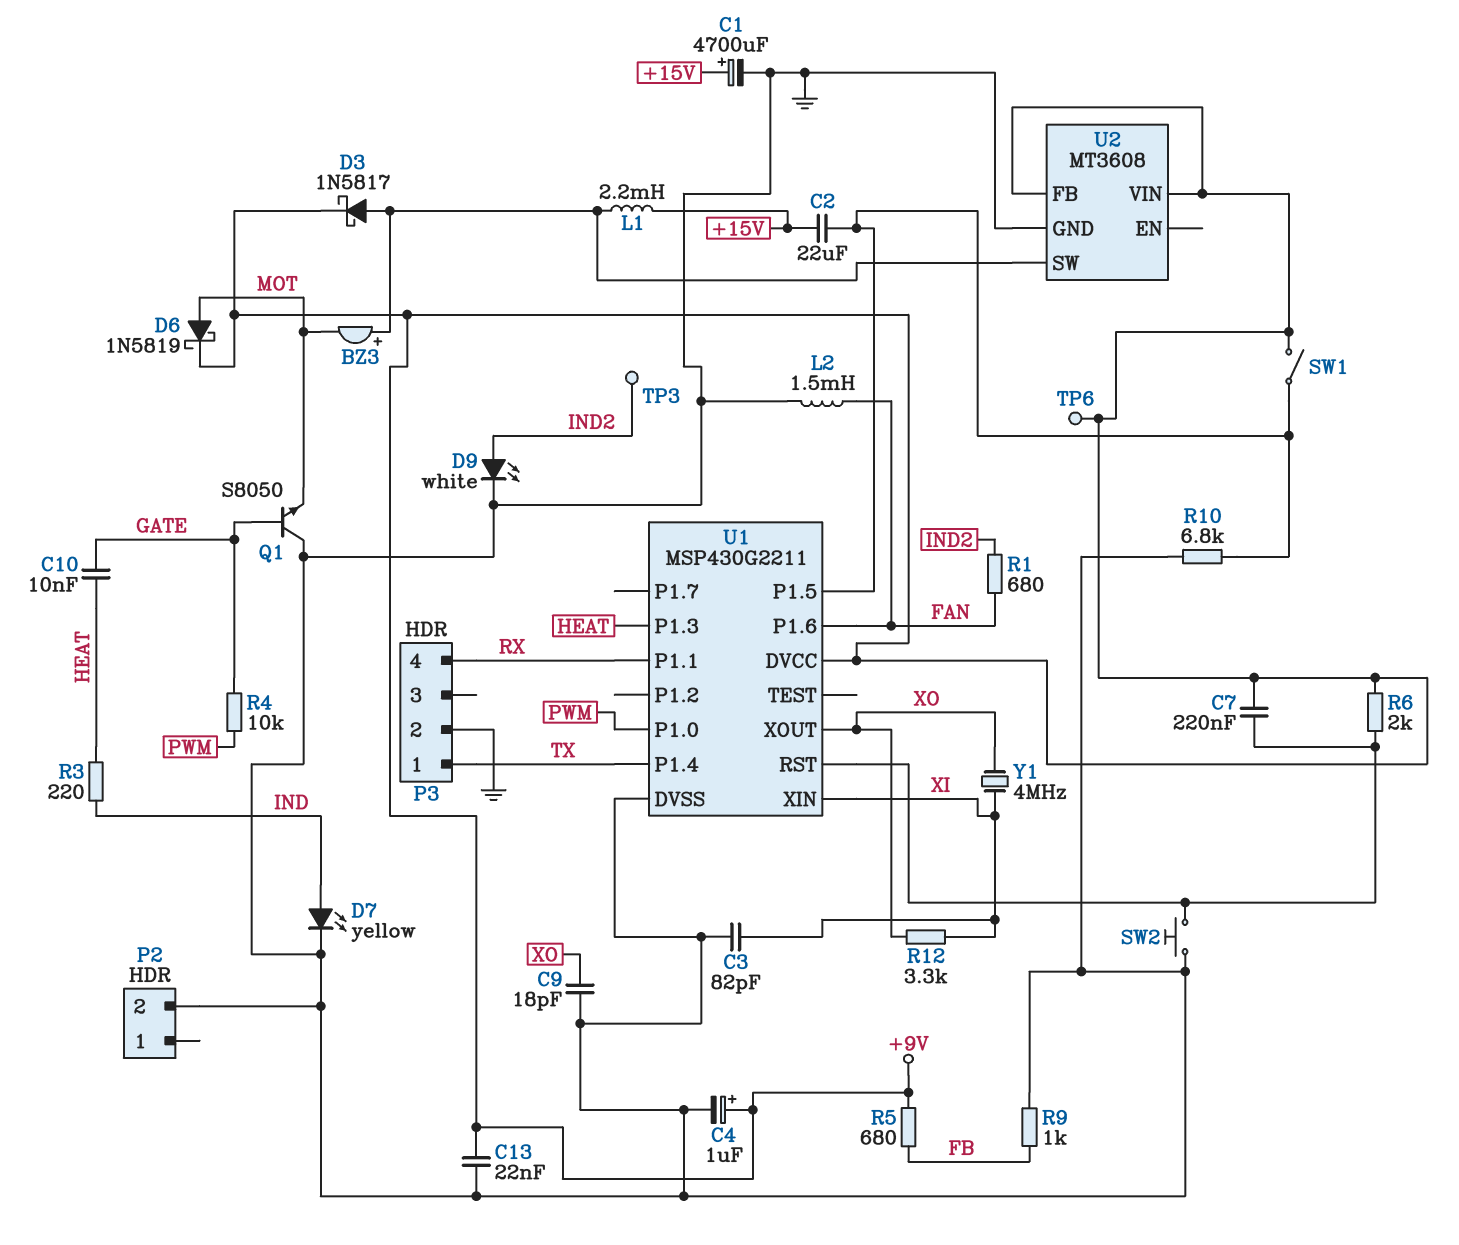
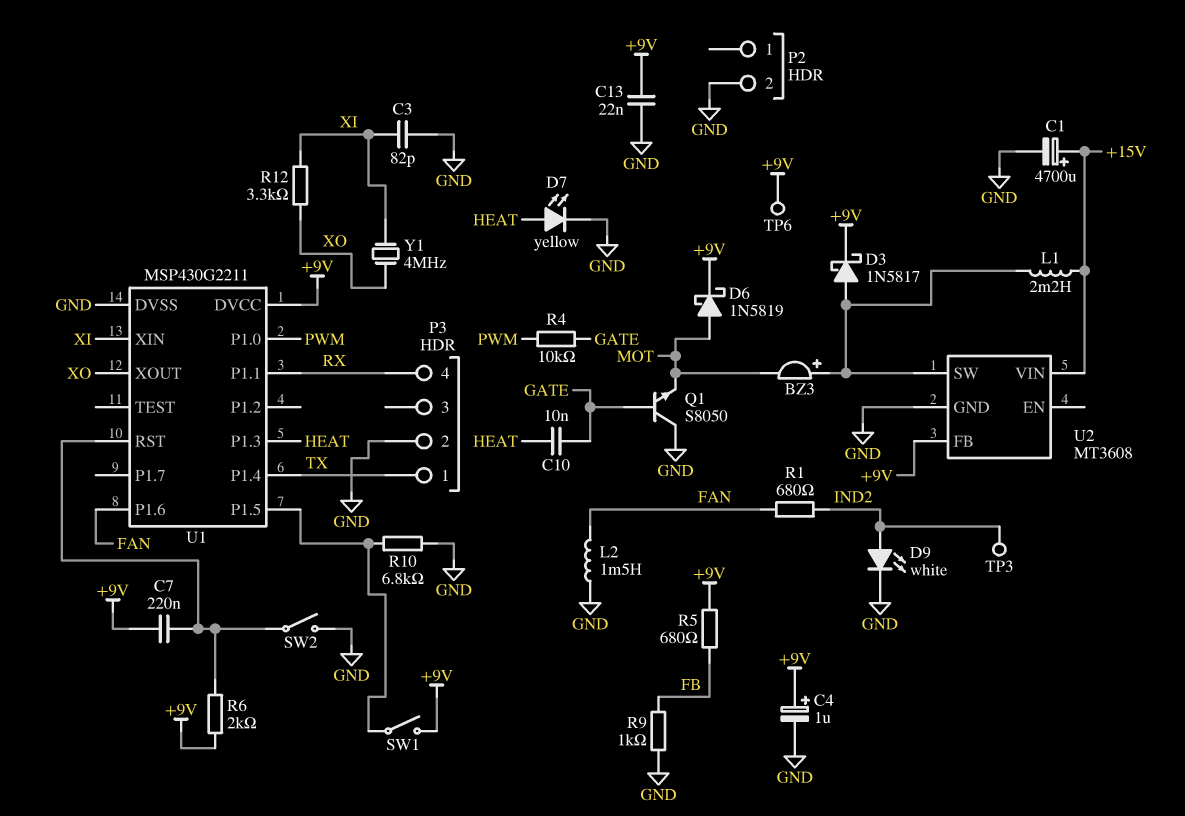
C2: 22uF (+15V, U1/P1.5) -> none
C9: 18pF (GND, XO) -> none
D7: LED yellow (A IND, K GND) -> LED yellow (A HEAT, K GND)
R3: 220 (HEAT, IND) -> none
SW2: button (GND, U1/RST) -> switch (GND, U1/RST)
U2 pin VIN: +9V -> +15V

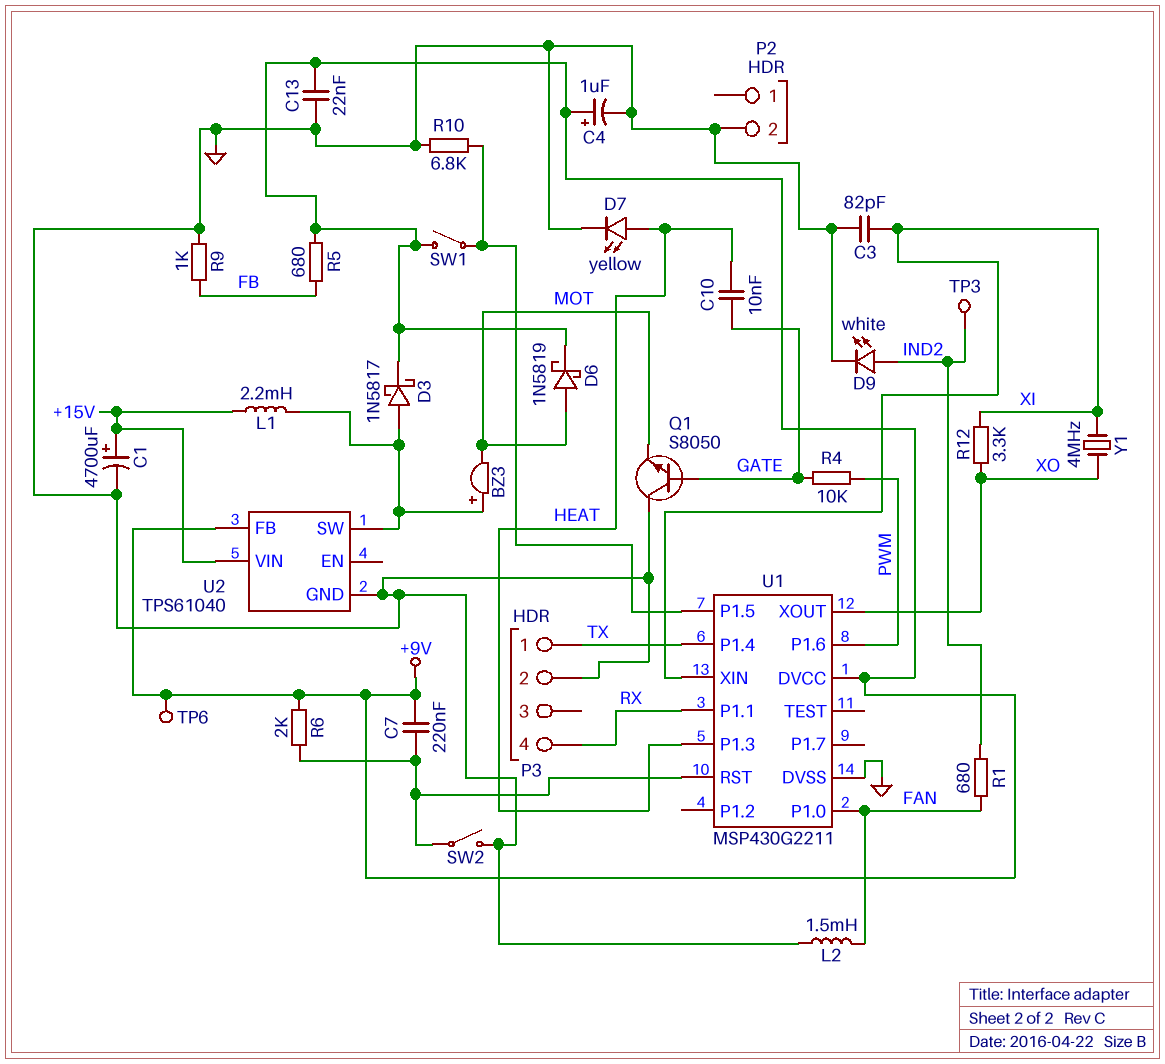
U1 pin P1.0: PWM -> FAN
U1 pin P1.6: FAN -> PWM
U2: MT3608 -> TPS61040

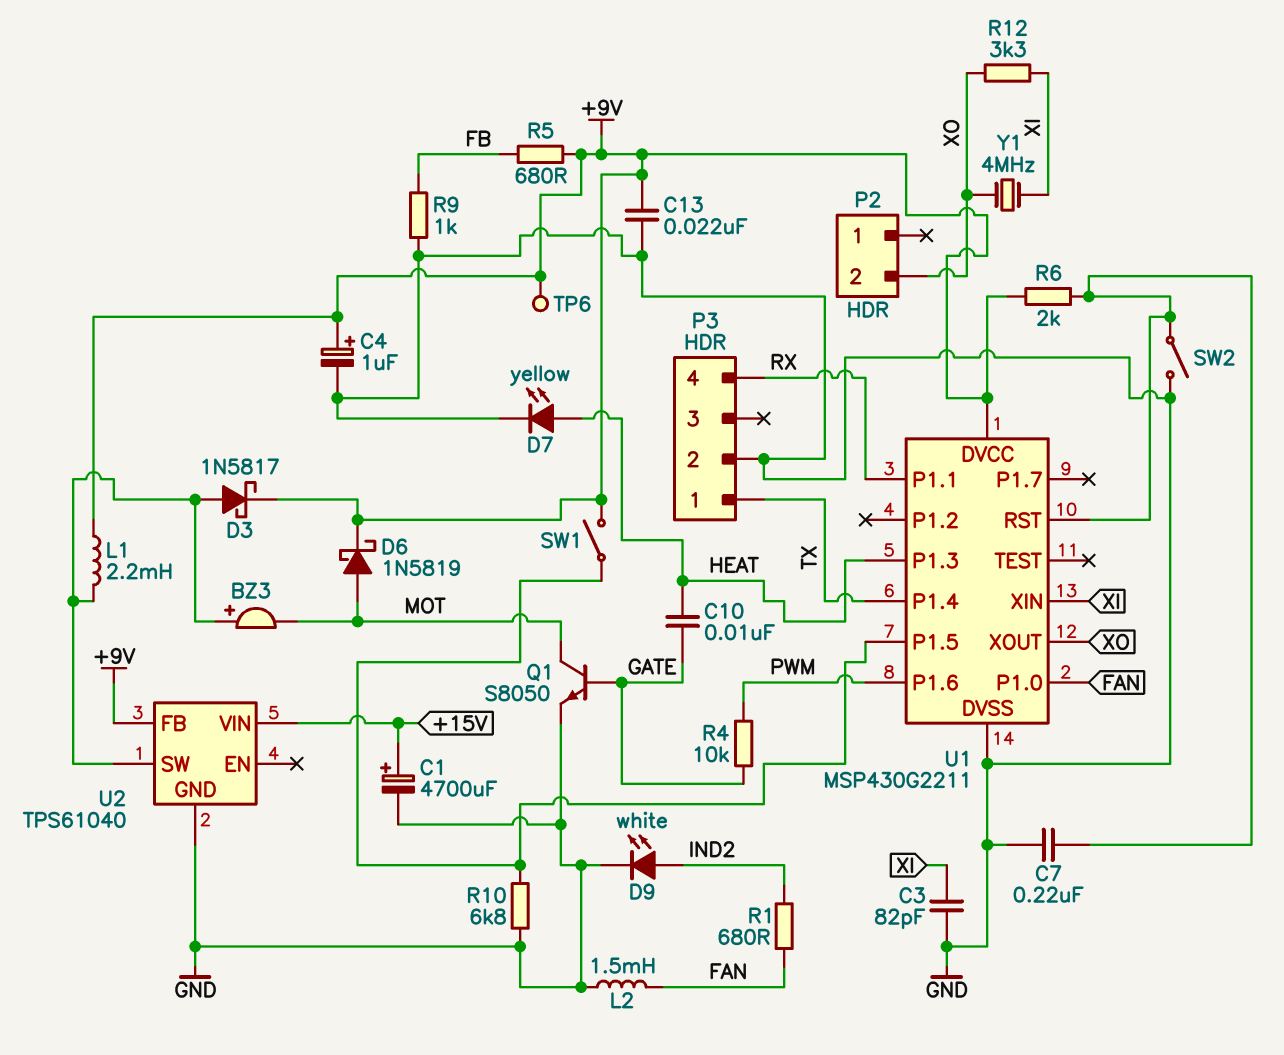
C7: 220nF (+9V, U1/RST) -> 220nF (GND, U1/RST)
L1: 2.2mH (+15V, U2/SW) -> 2.2mH (+9V, U2/SW)
P2 pin 2: GND -> XO
Q1: NPN S8050 (B GATE, C GND, E MOT) -> NPN S8050 (B GATE, C MOT, E GND)
TP3: test point (IND2) -> none

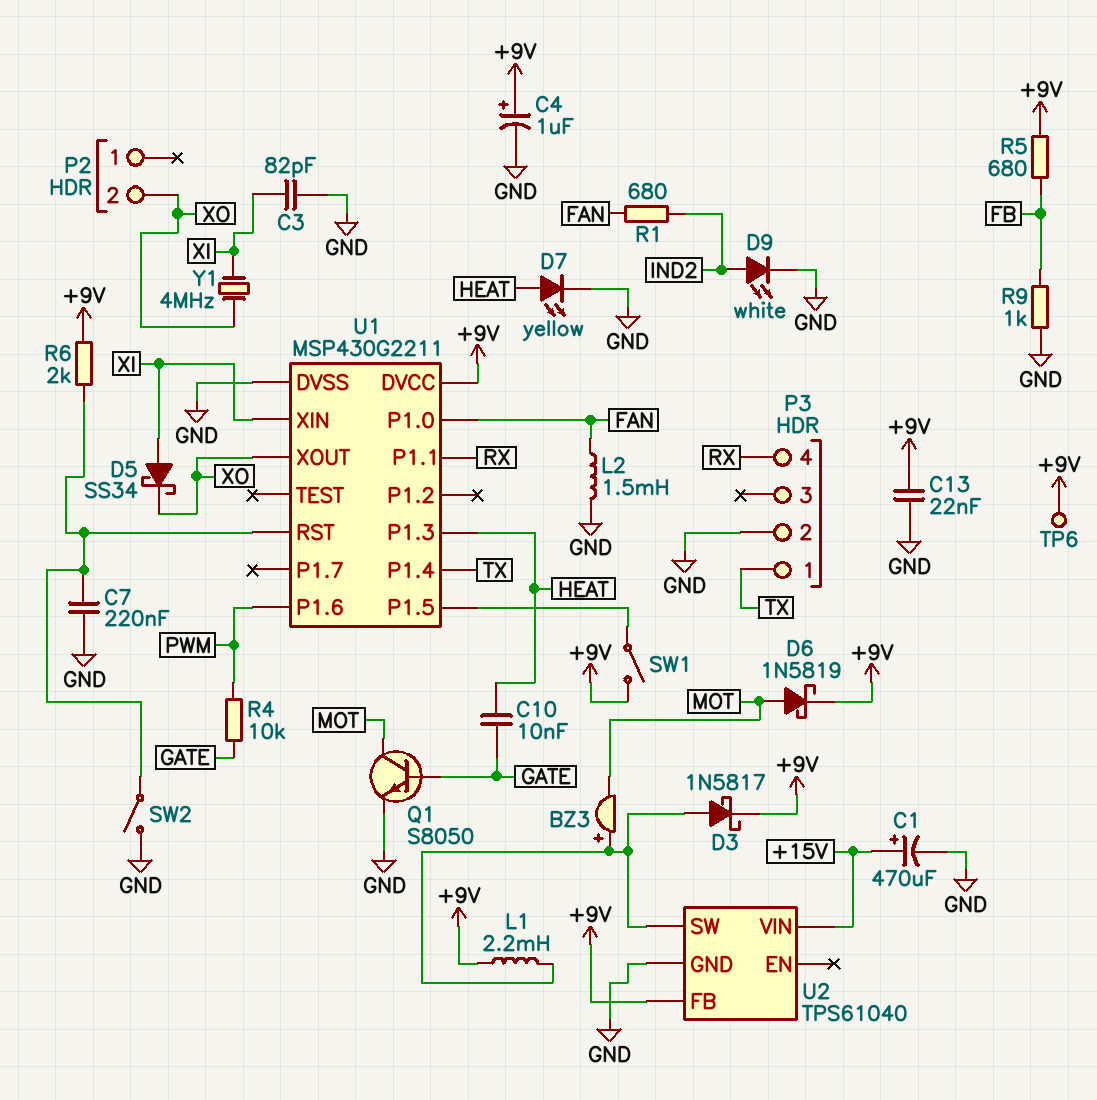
C1: 4700uF (plus +15V, minus GND) -> 470uF (plus +15V, minus GND)
D5: none -> schottky SS34 (A XI, K XO)
R10: 6.8k (GND, U1/P1.5) -> none
R12: 3.3k (XI, XO) -> none

